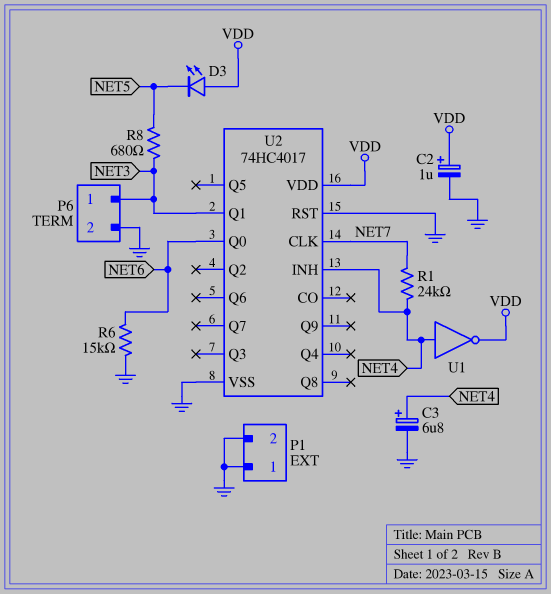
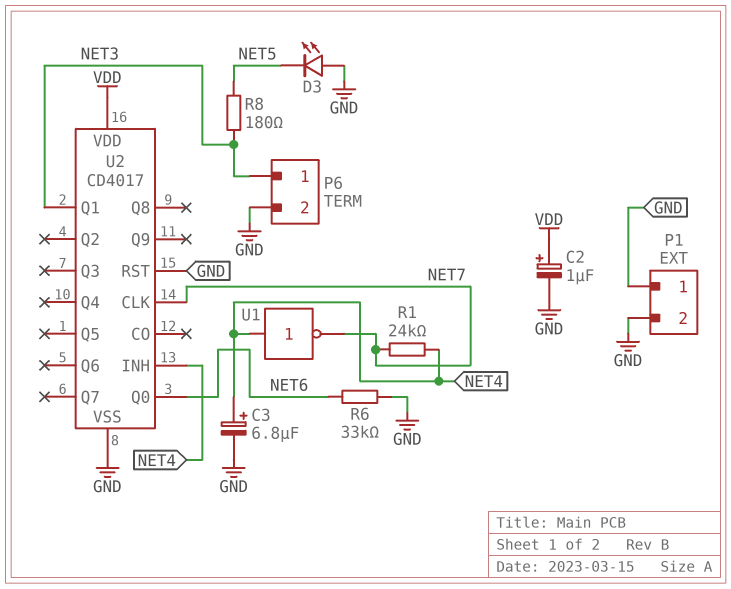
D3: LED (A VDD, K NET5) -> LED (A GND, K NET5)
R6: 15k (GND, NET6) -> 33k (GND, NET6)
R8: 680 (NET3, NET5) -> 180 (NET3, NET5)
U1: NOT (in NET4, out VDD) -> NOT (in NET4, out NET7)
U2: 74HC4017 -> CD4017

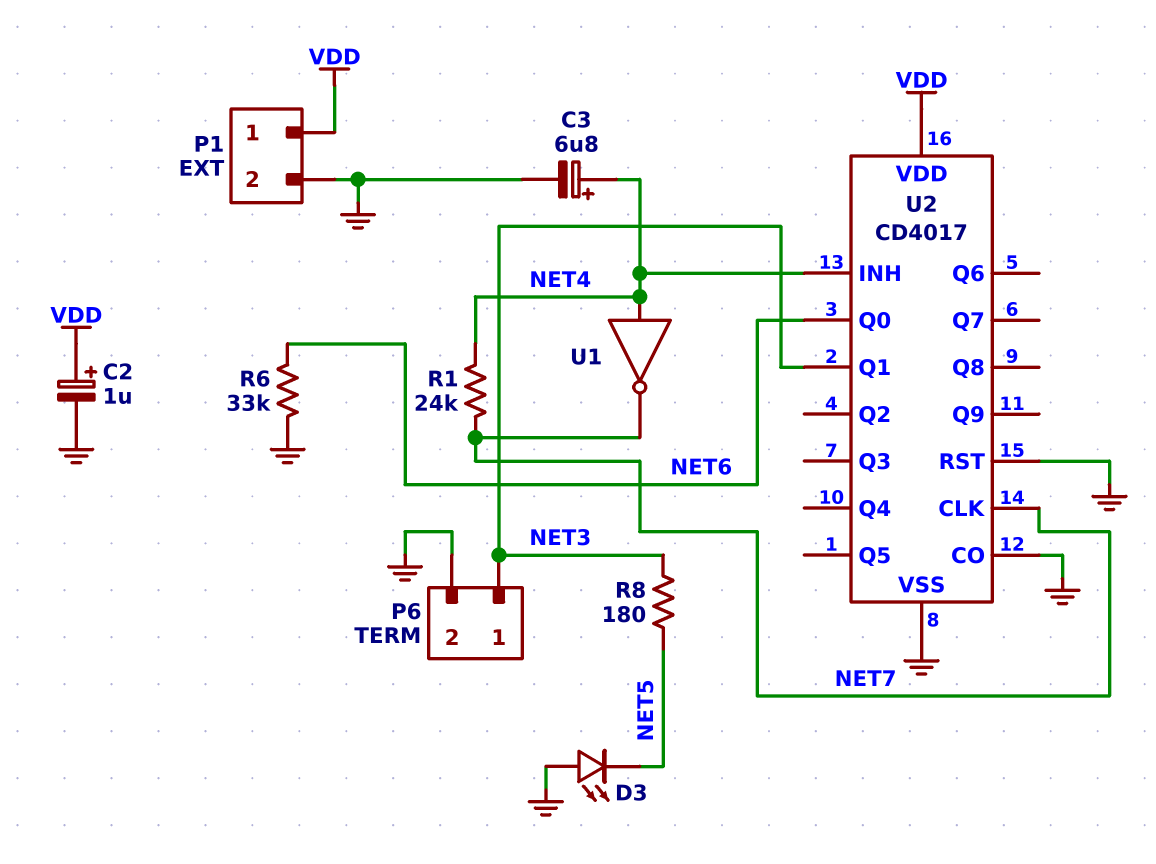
P1 pin 1: GND -> VDD
U2 pin CO: none -> GND

